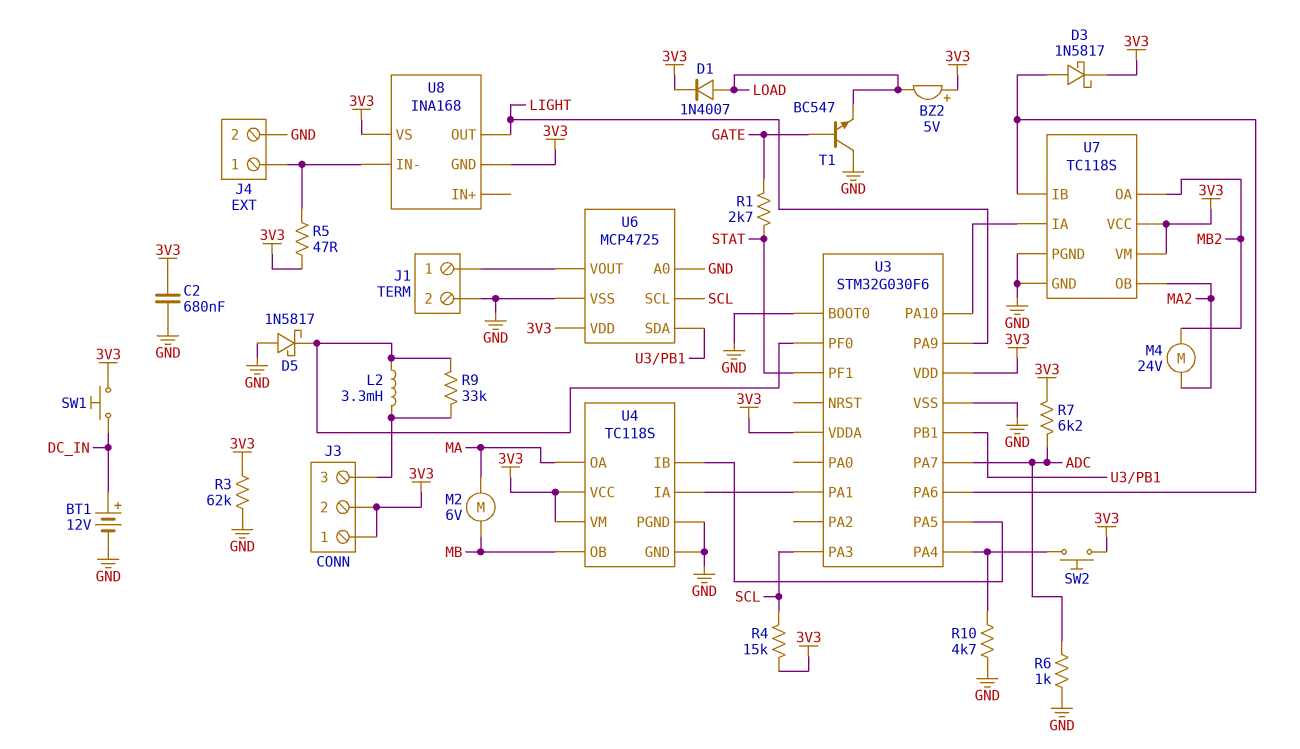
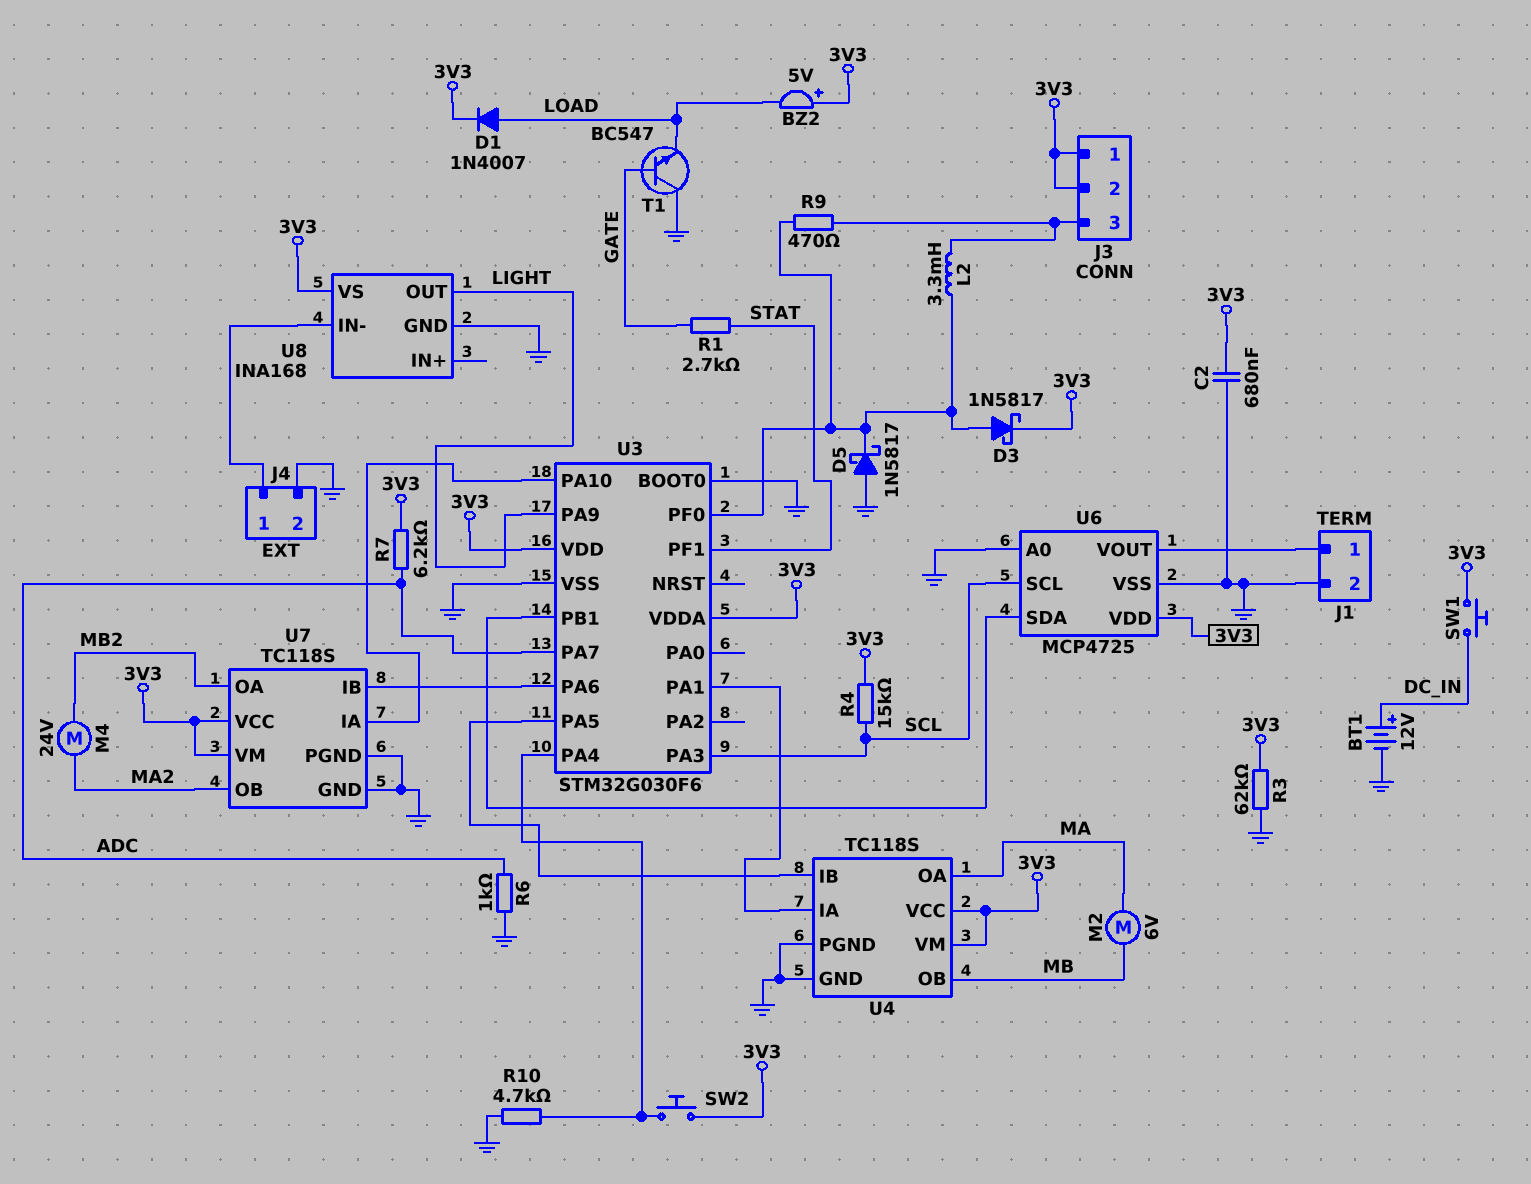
D3: schottky 1N5817 (A U3/PA6, K 3V3) -> schottky 1N5817 (A U3/PF0, K 3V3)
R5: 47 (3V3, J4/1) -> none
R9: 33k (J3/3, U3/PF0) -> 470 (J3/3, U3/PF0)
U8 pin GND: 3V3 -> GND

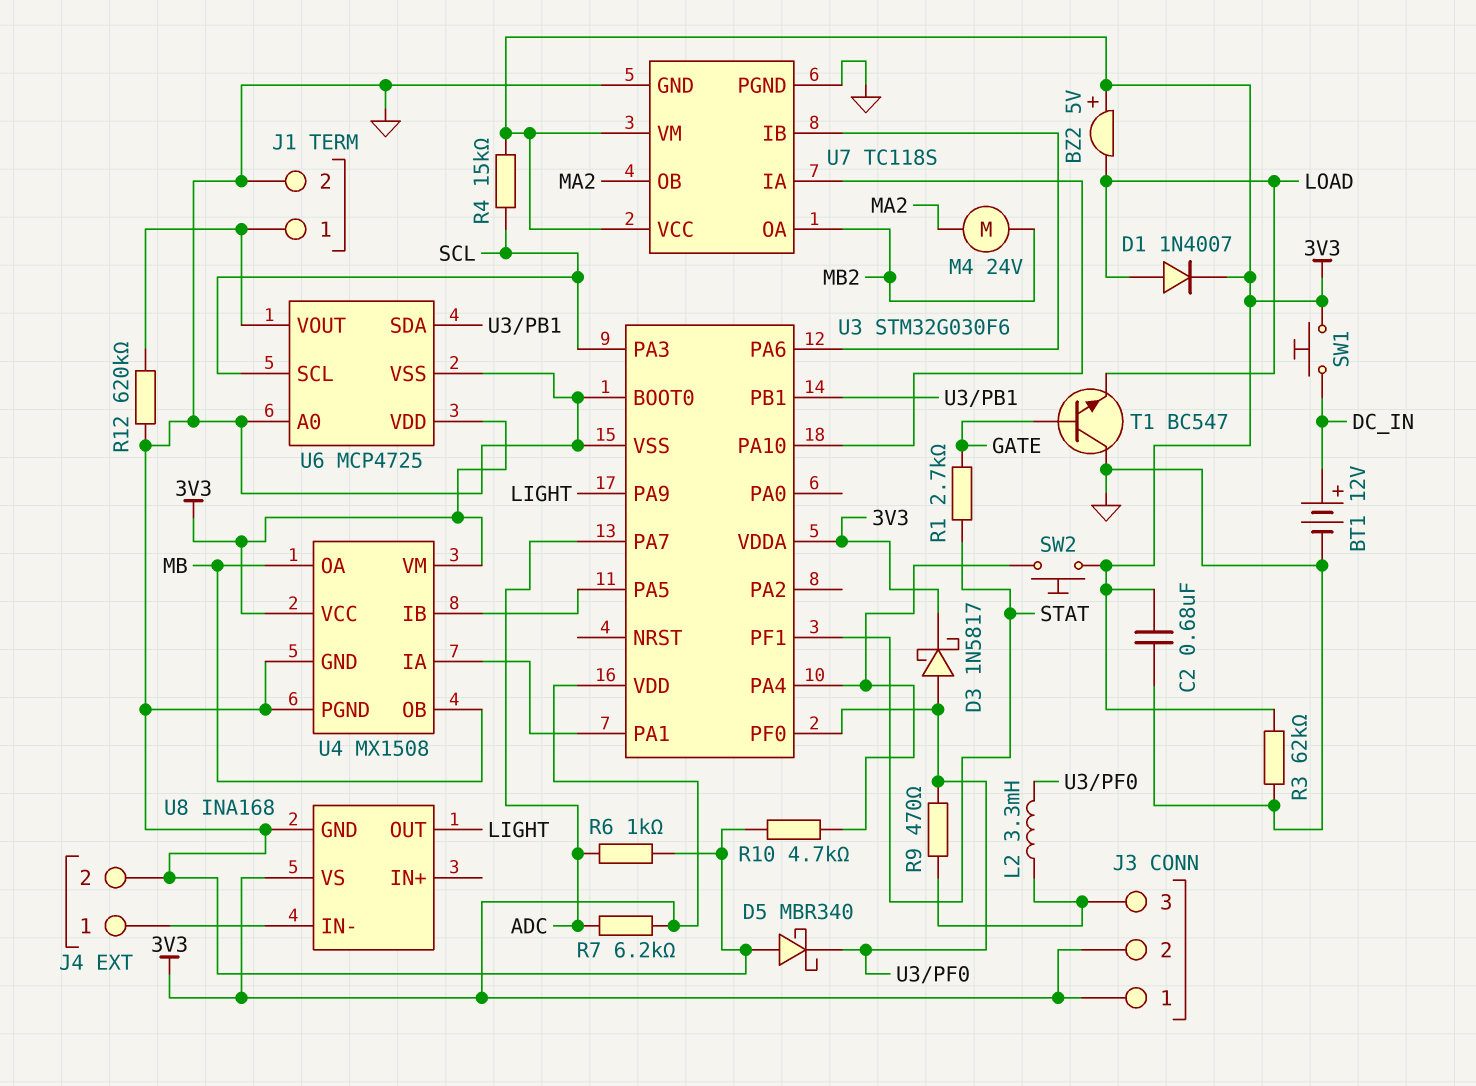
D5: schottky 1N5817 (A GND, K U3/PF0) -> schottky MBR340 (A GND, K U3/PF0)
M2: motor 6V (MA, MB) -> none
R12: none -> 620k (GND, J1/1)
U4: TC118S -> MX1508
U4 pin OA: MA -> MB

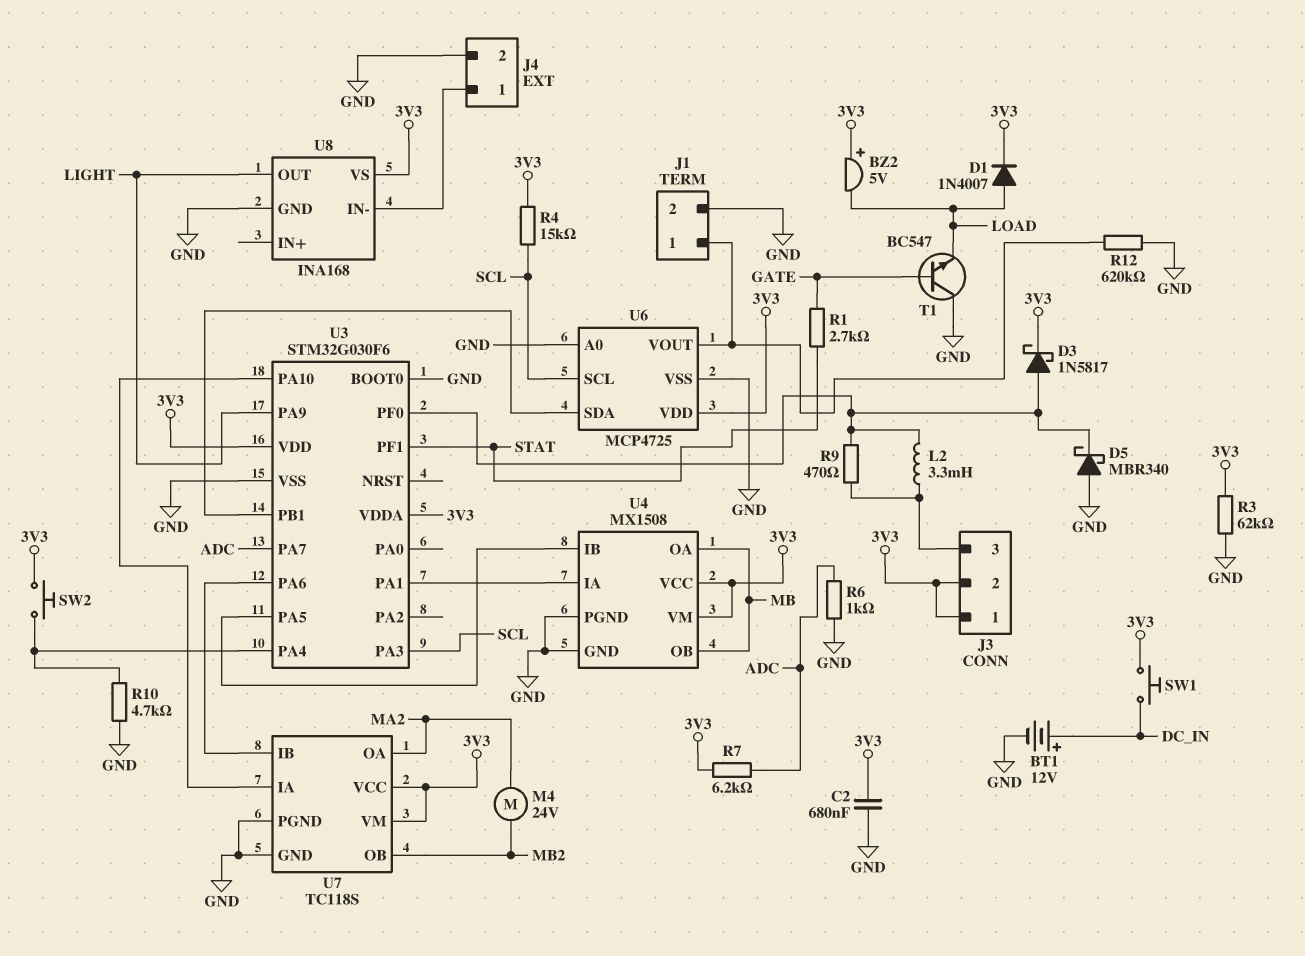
U7 pin OA: MB2 -> MA2
U7 pin OB: MA2 -> MB2

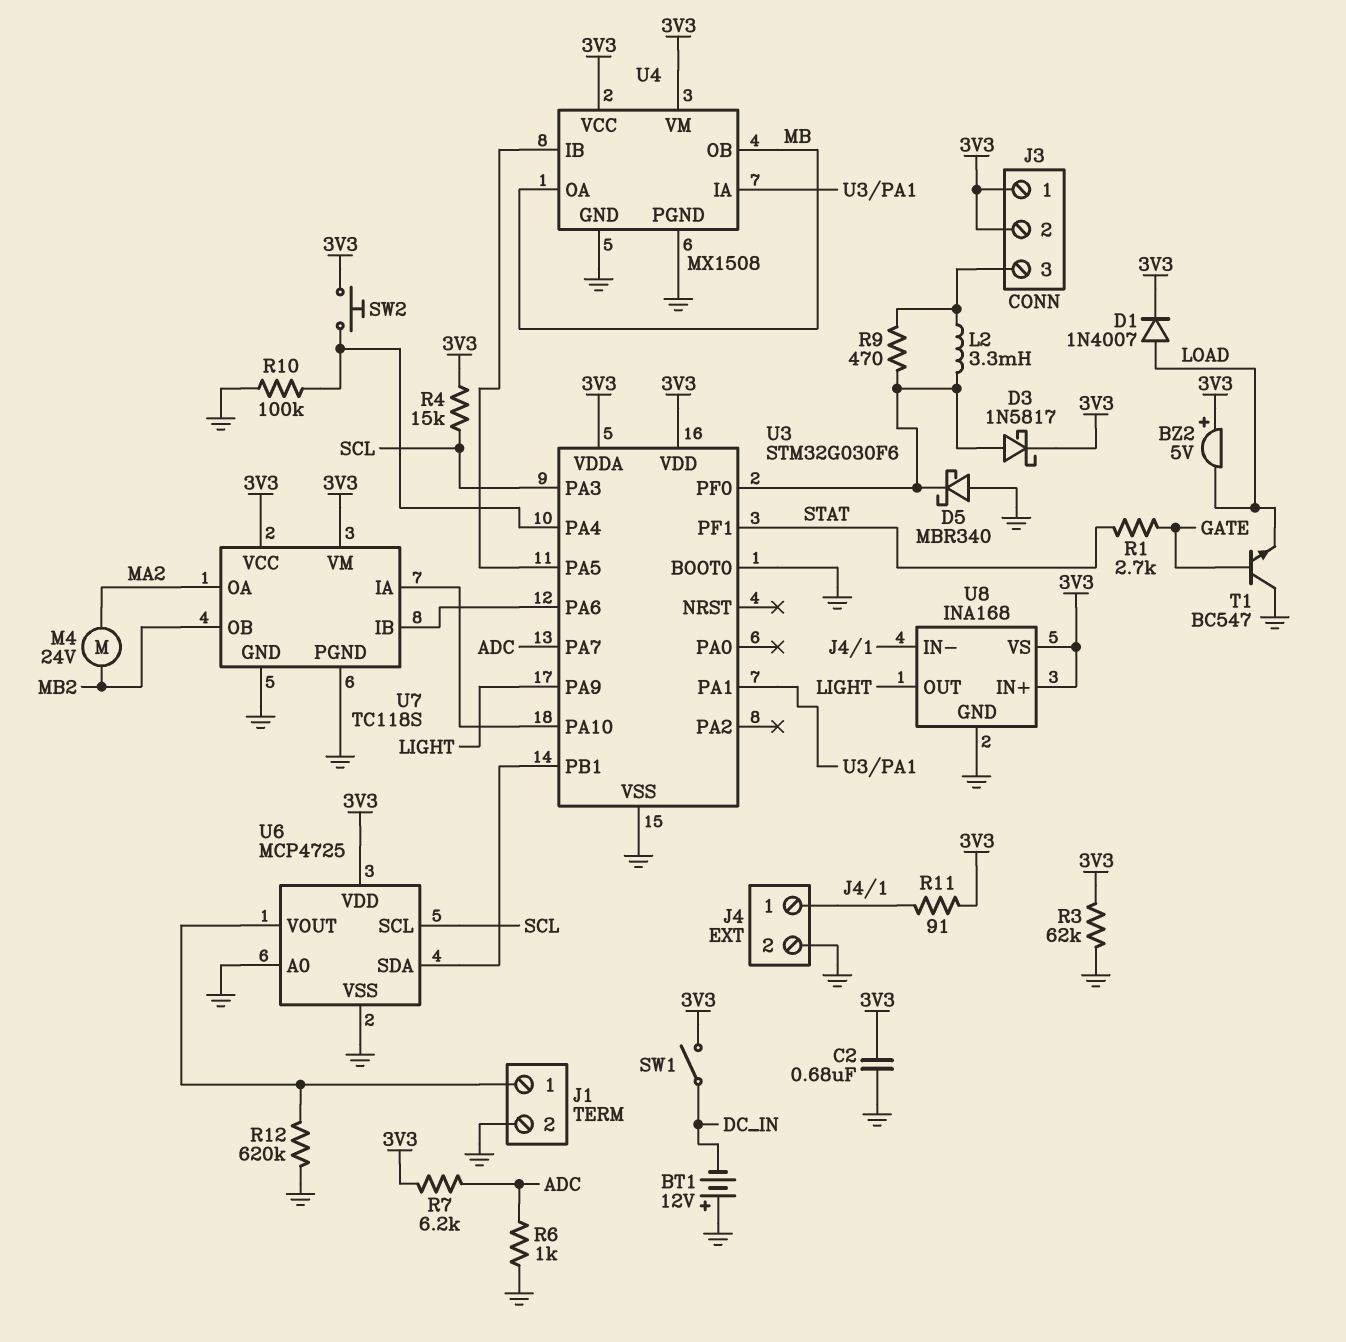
BT1: 12V (plus DC_IN, minus GND) -> 12V (plus GND, minus DC_IN)
R10: 4.7k (GND, U3/PA4) -> 100k (GND, U3/PA4)
R11: none -> 91 (3V3, J4/1)
SW1: button (3V3, DC_IN) -> switch (3V3, DC_IN)
U8 pin IN+: none -> 3V3

